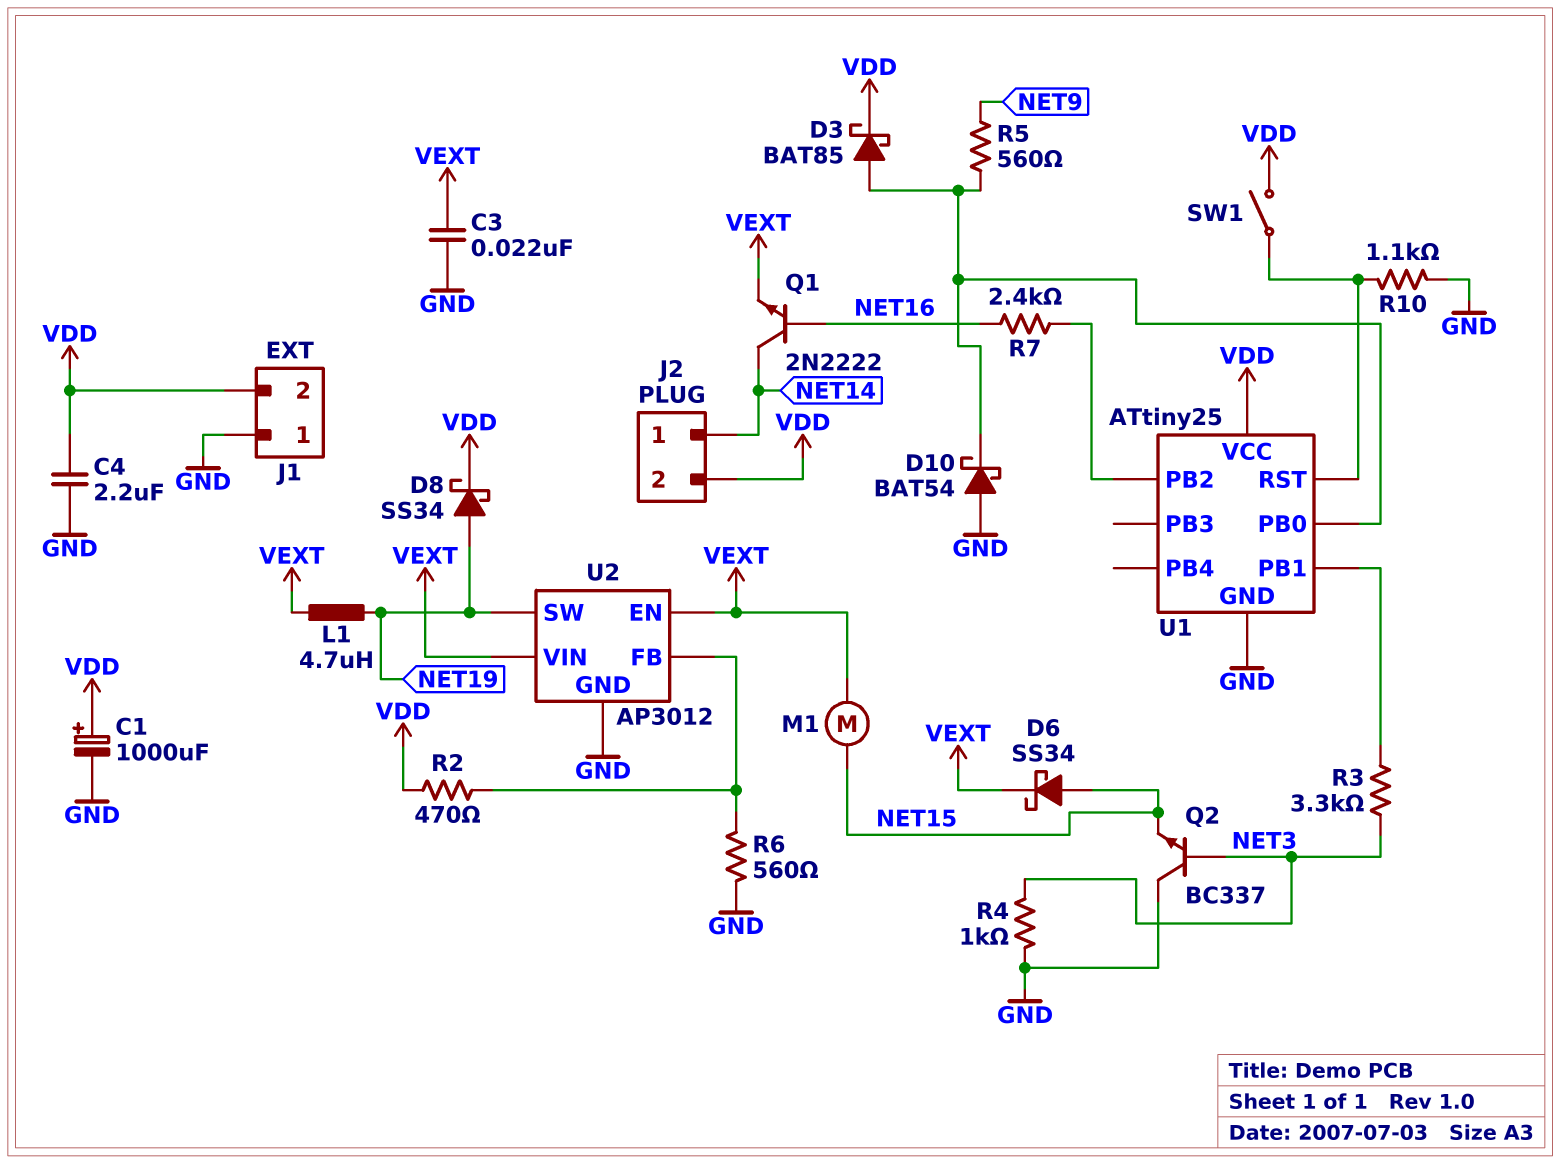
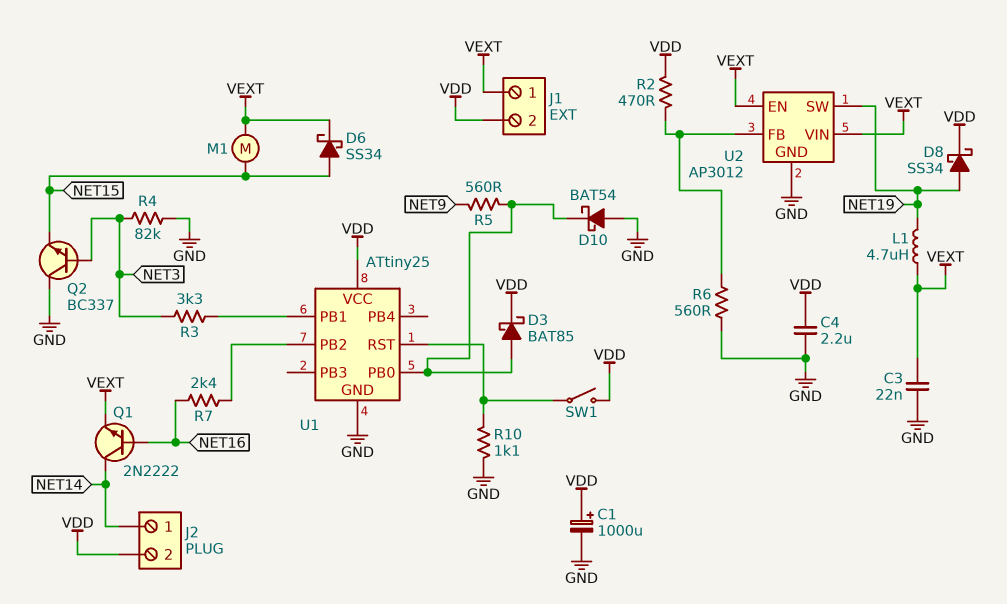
J1 pin 1: GND -> VEXT
R4: 1k (GND, NET3) -> 82k (GND, NET3)

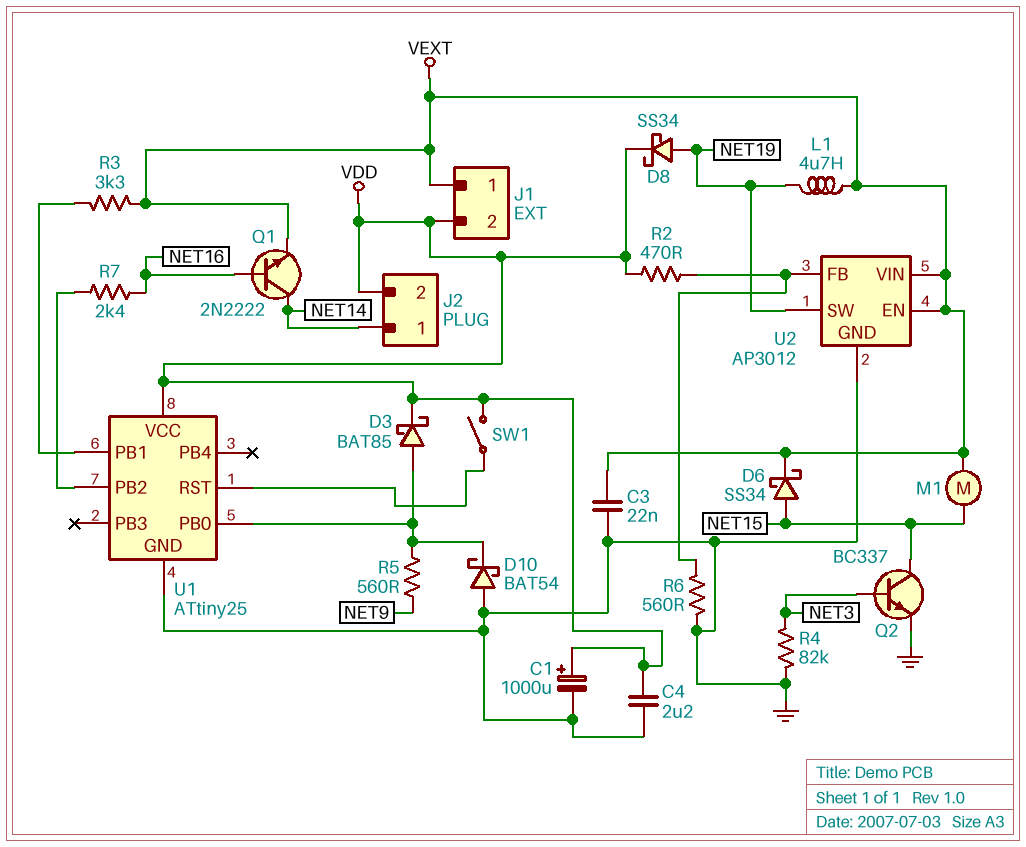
Q2: NPN BC337 (B NET3, C GND, E NET15) -> NPN BC337 (B NET3, C NET15, E GND)
R3: 3.3k (NET3, U1/PB1) -> 3.3k (U1/PB1, VEXT)
R10: 1.1k (GND, U1/RST) -> none

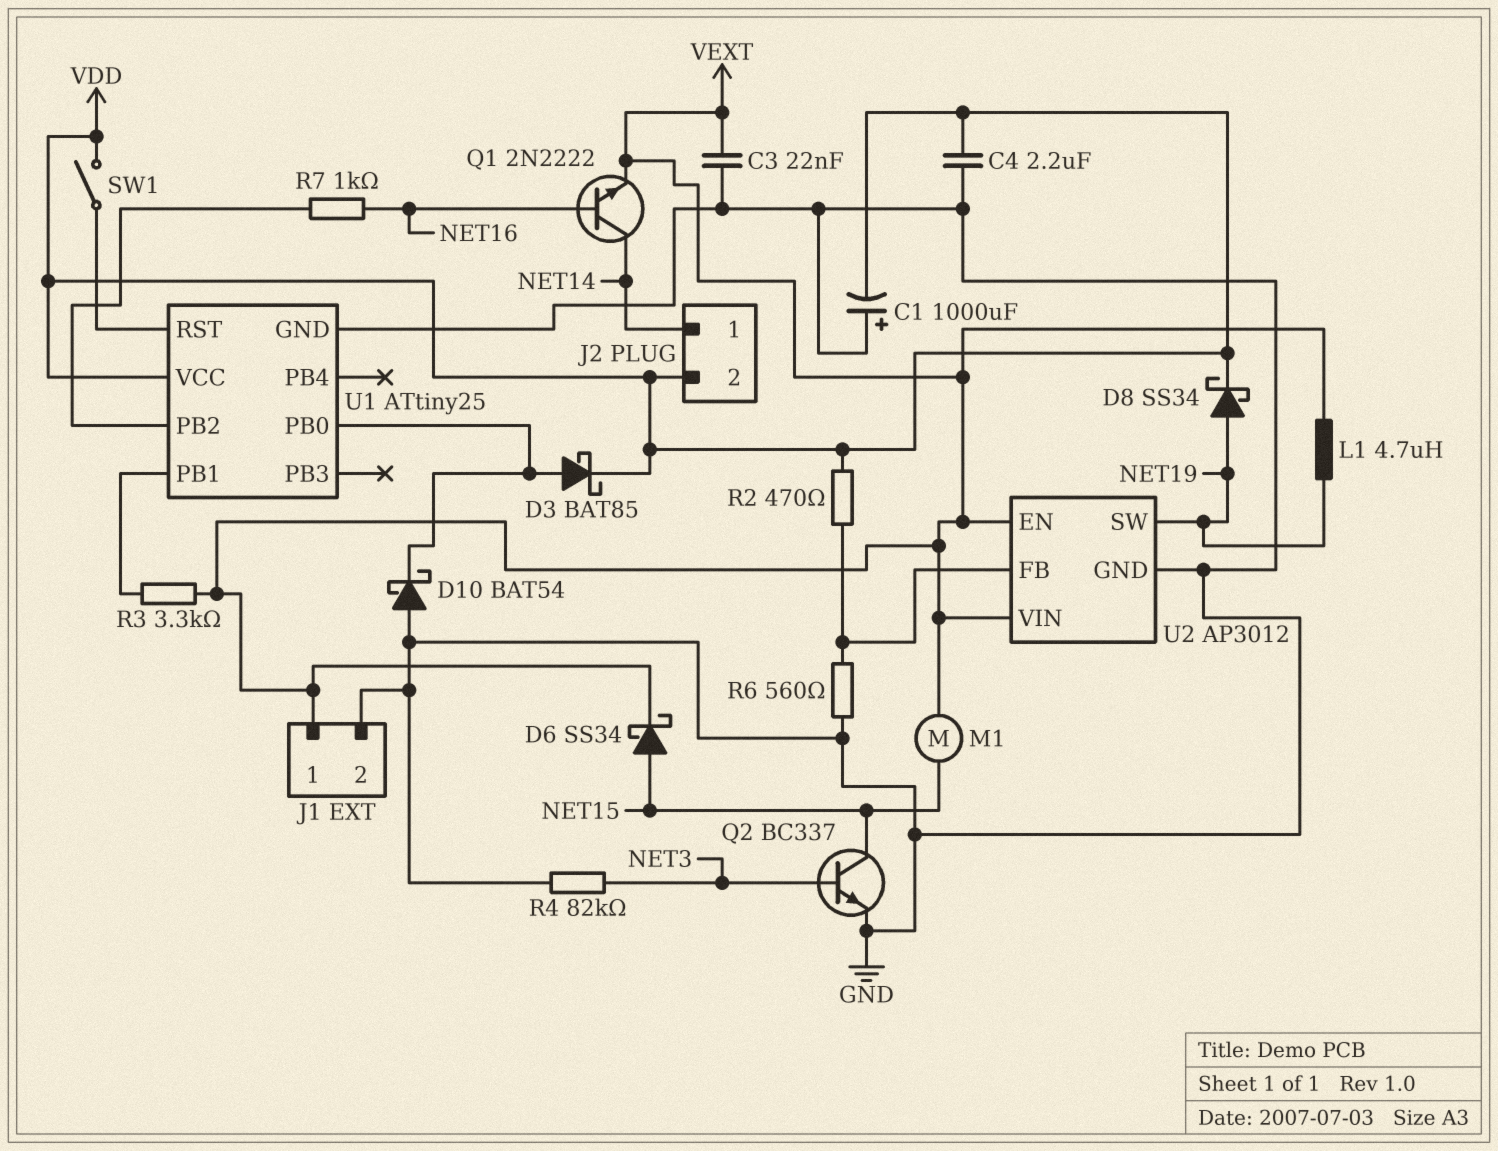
C1: 1000uF (plus VDD, minus GND) -> 1000uF (plus GND, minus VDD)
J1 pin 2: VDD -> GND
R5: 560 (NET9, U1/PB0) -> none
R7: 2.4k (NET16, U1/PB2) -> 1k (NET16, U1/PB2)

